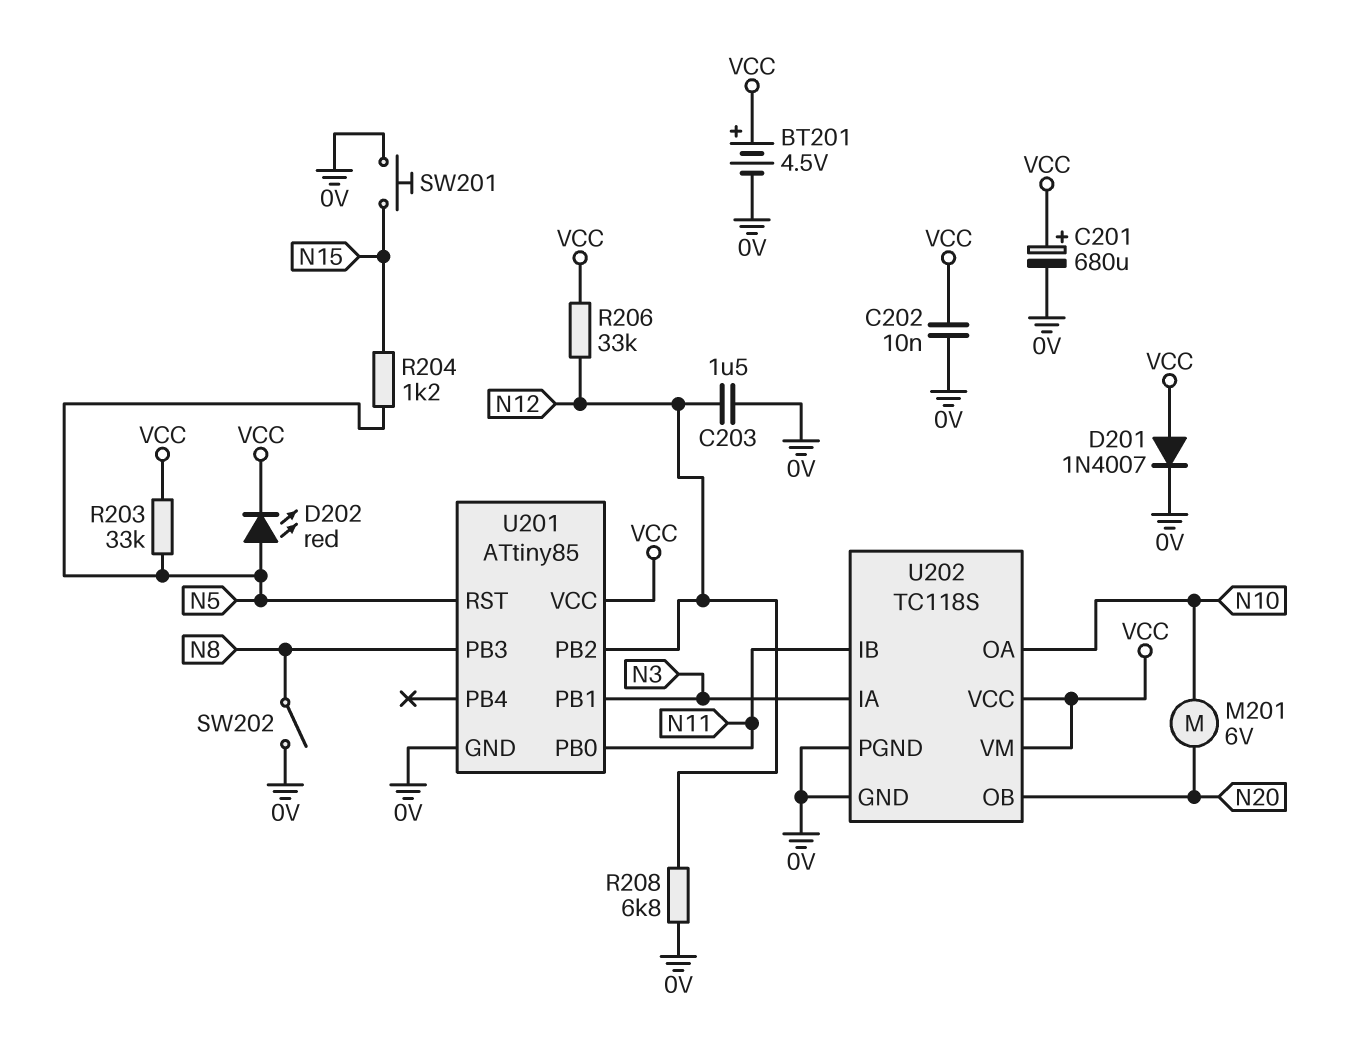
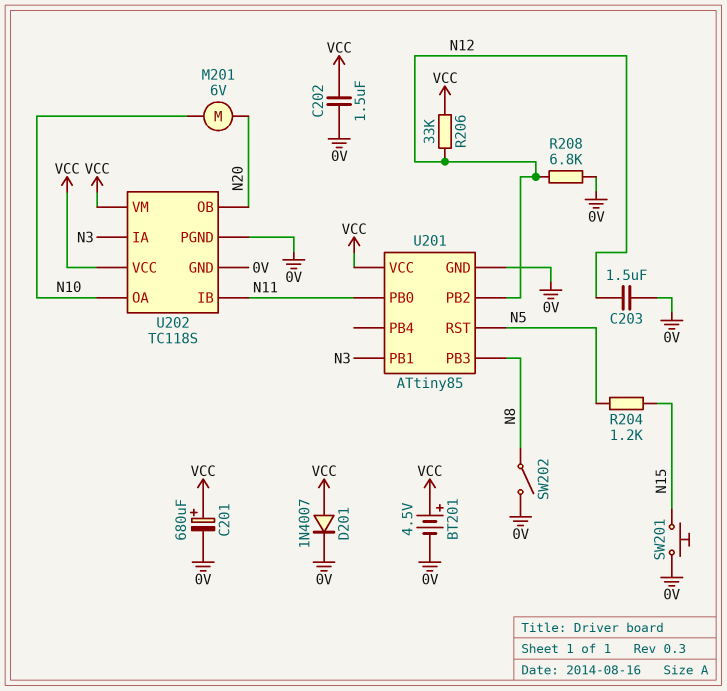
C202: 10nF (0V, VCC) -> 1.5uF (0V, VCC)
D202: LED red (A N5, K VCC) -> none
R203: 33k (N5, VCC) -> none

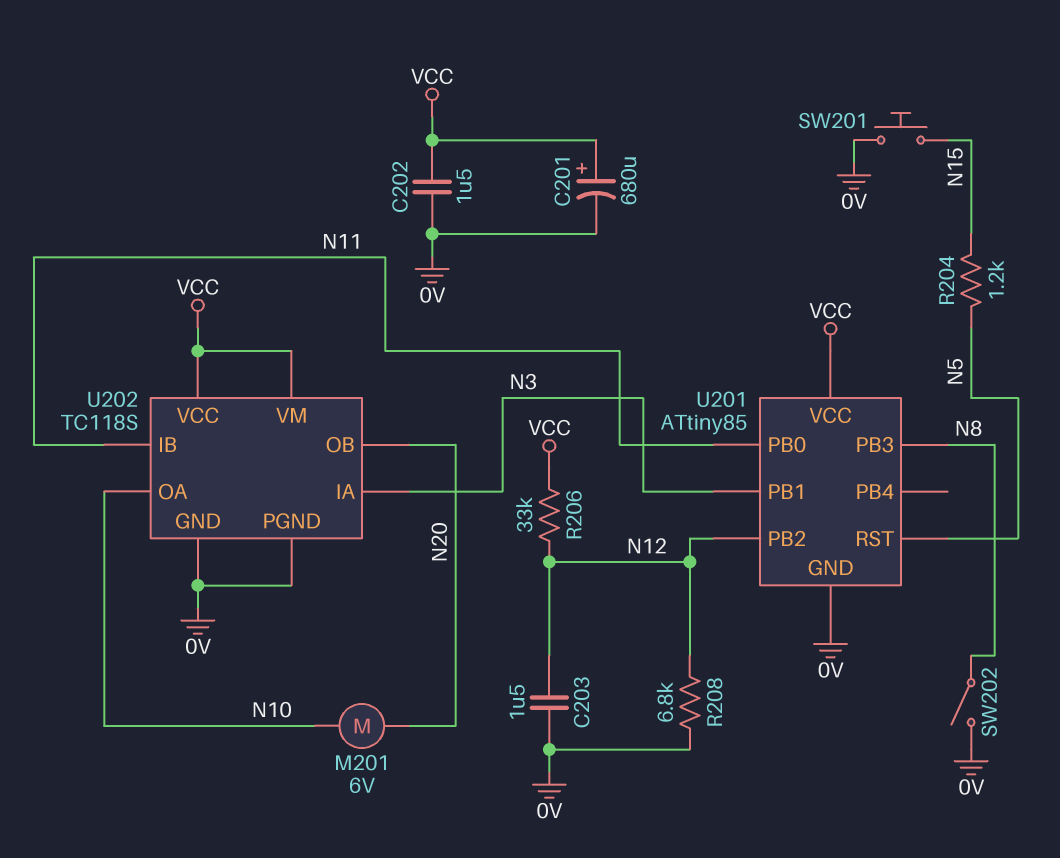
BT201: 4.5V (plus VCC, minus 0V) -> none
D201: diode 1N4007 (A VCC, K 0V) -> none

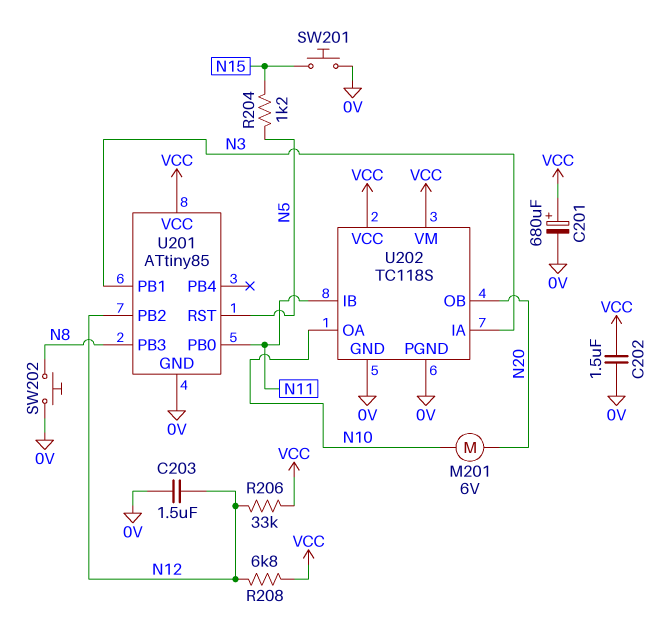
R208: 6.8k (0V, N12) -> 6.8k (N12, VCC)
SW202: switch (0V, N8) -> button (0V, N8)

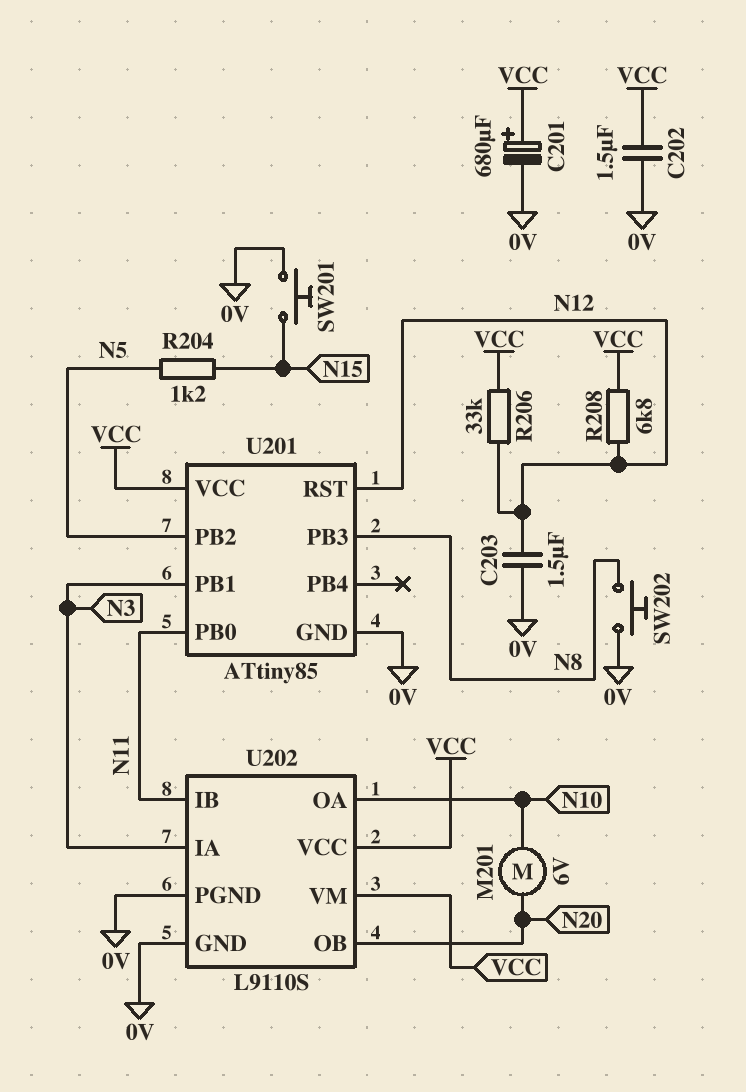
U201 pin PB2: N12 -> N5
U201 pin RST: N5 -> N12
U202: TC118S -> L9110S

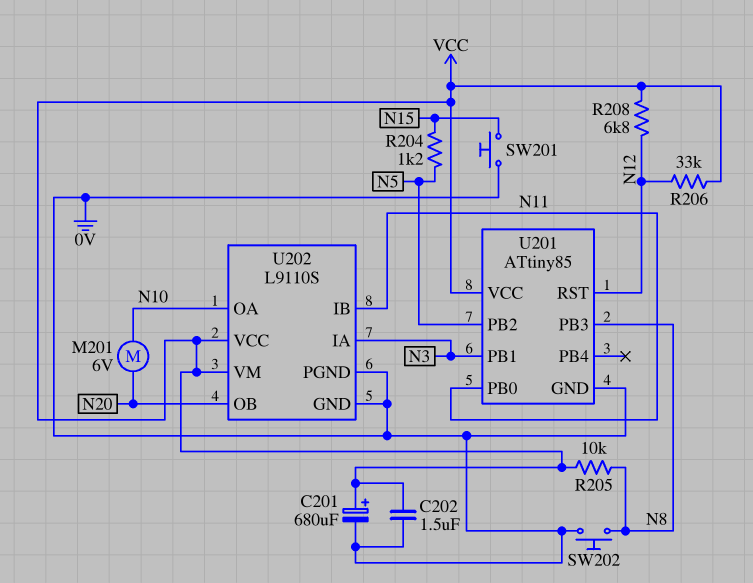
C203: 1.5uF (0V, N12) -> none
R205: none -> 10k (N8, VCC)

